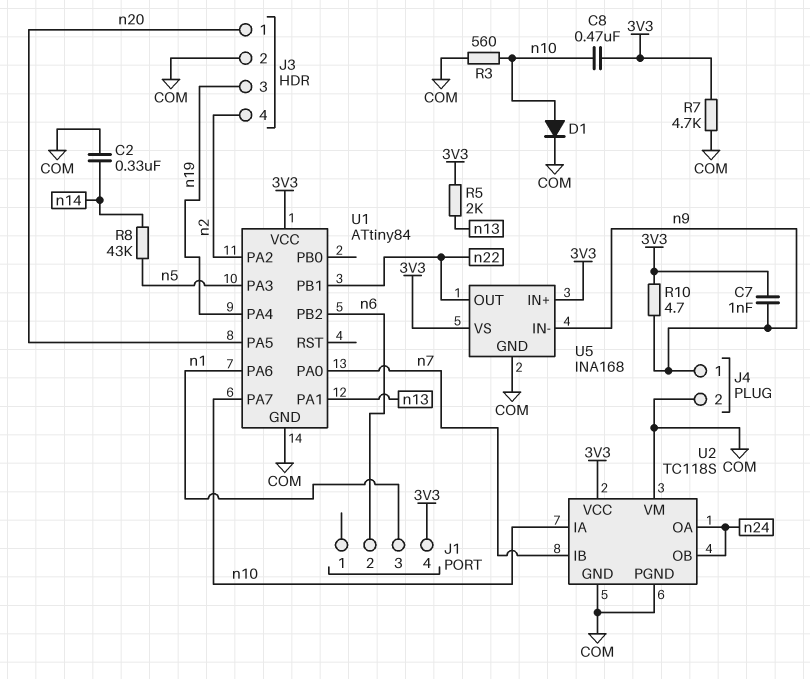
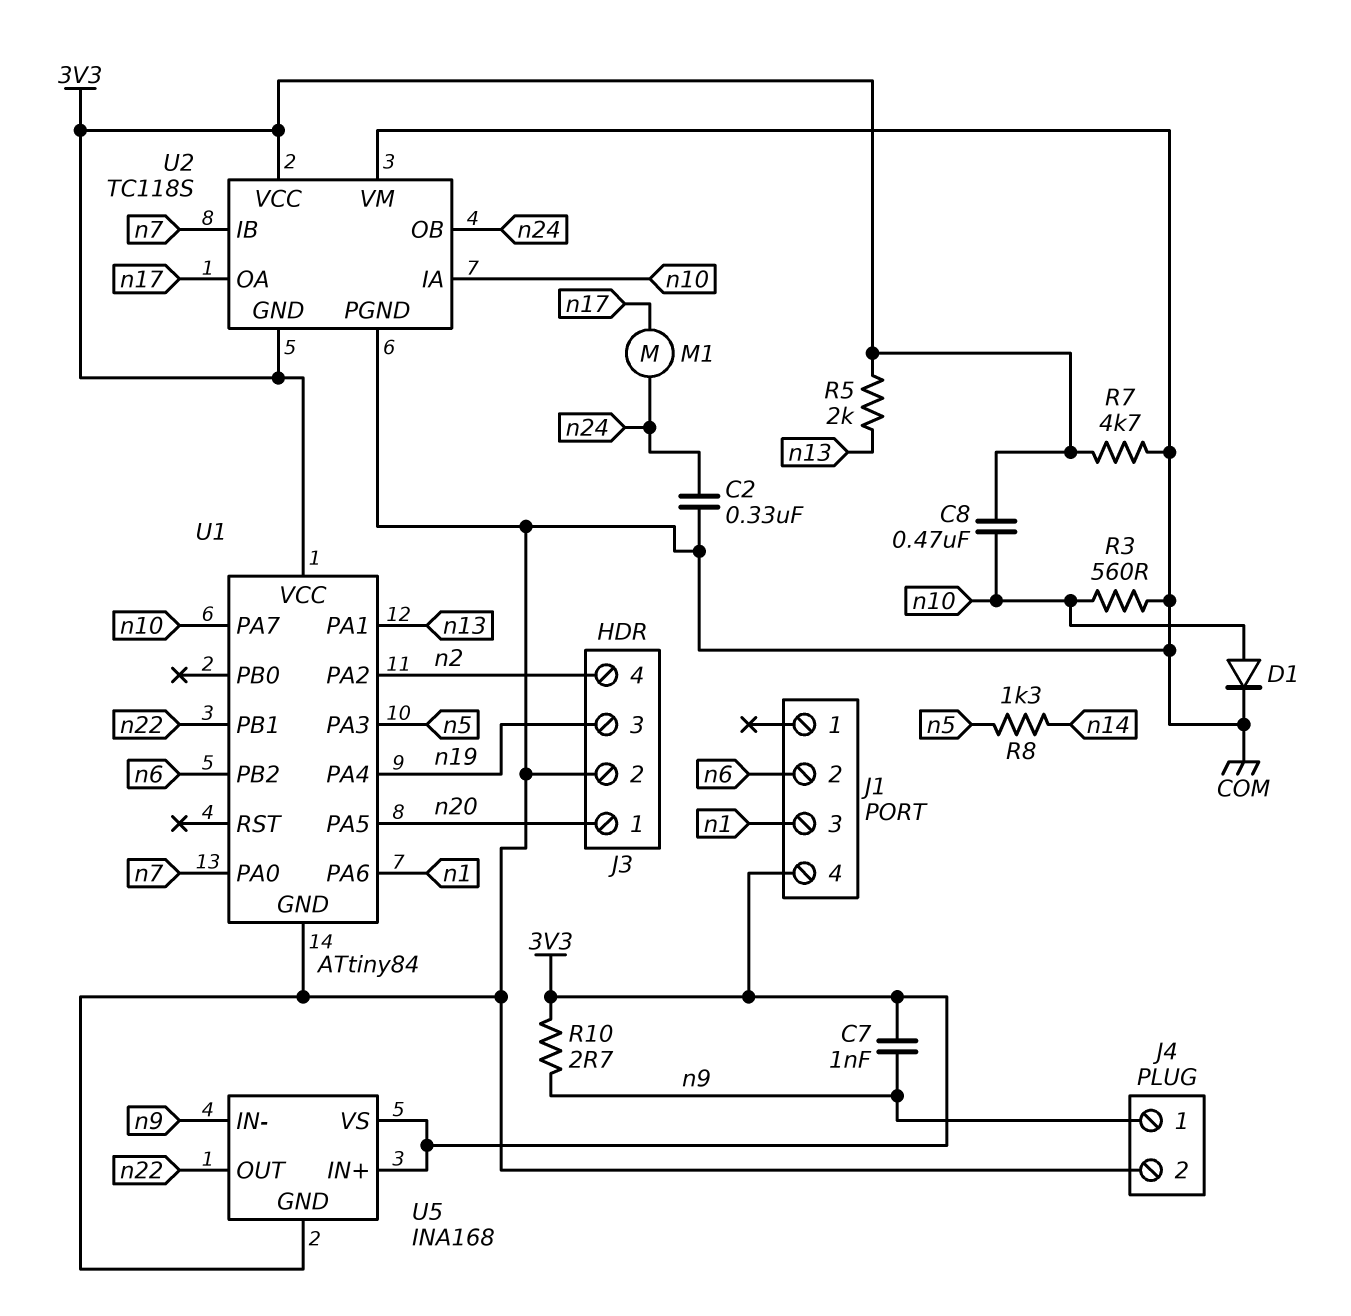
C2: 330nF (COM, n14) -> 330nF (COM, n24)
M1: none -> motor (n17, n24)
R8: 43k (n5, n14) -> 1.3k (n5, n14)
R10: 4.7 (3V3, n9) -> 2.7 (3V3, n9)
U2 pin GND: COM -> 3V3
U2 pin OA: n24 -> n17

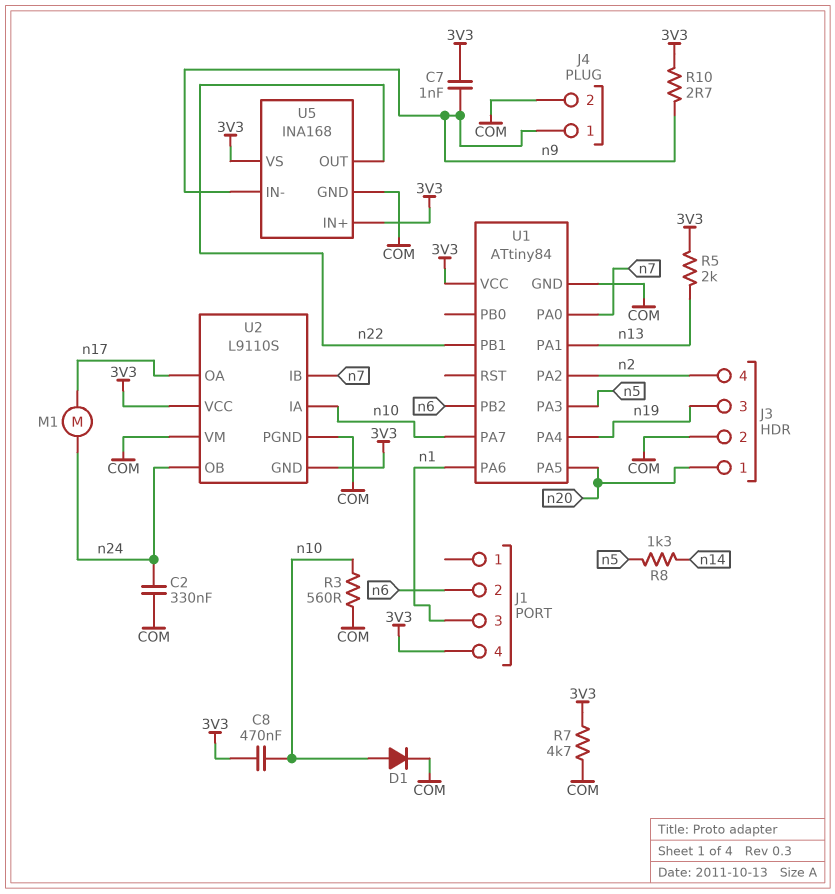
U2: TC118S -> L9110S

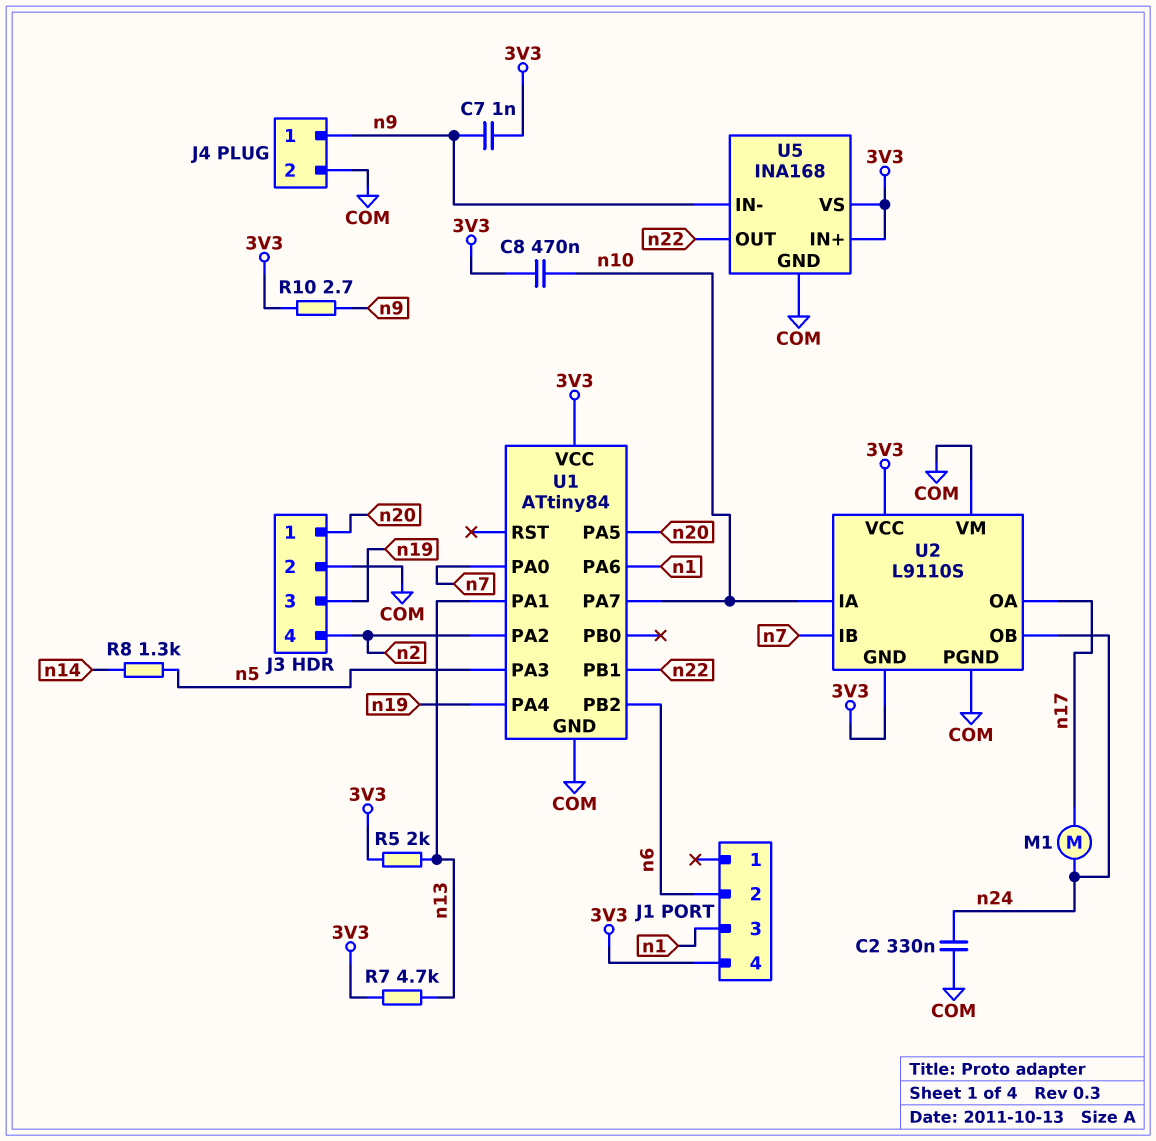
D1: diode (A n10, K COM) -> none
R3: 560 (COM, n10) -> none
R7: 4.7k (3V3, COM) -> 4.7k (3V3, n13)

